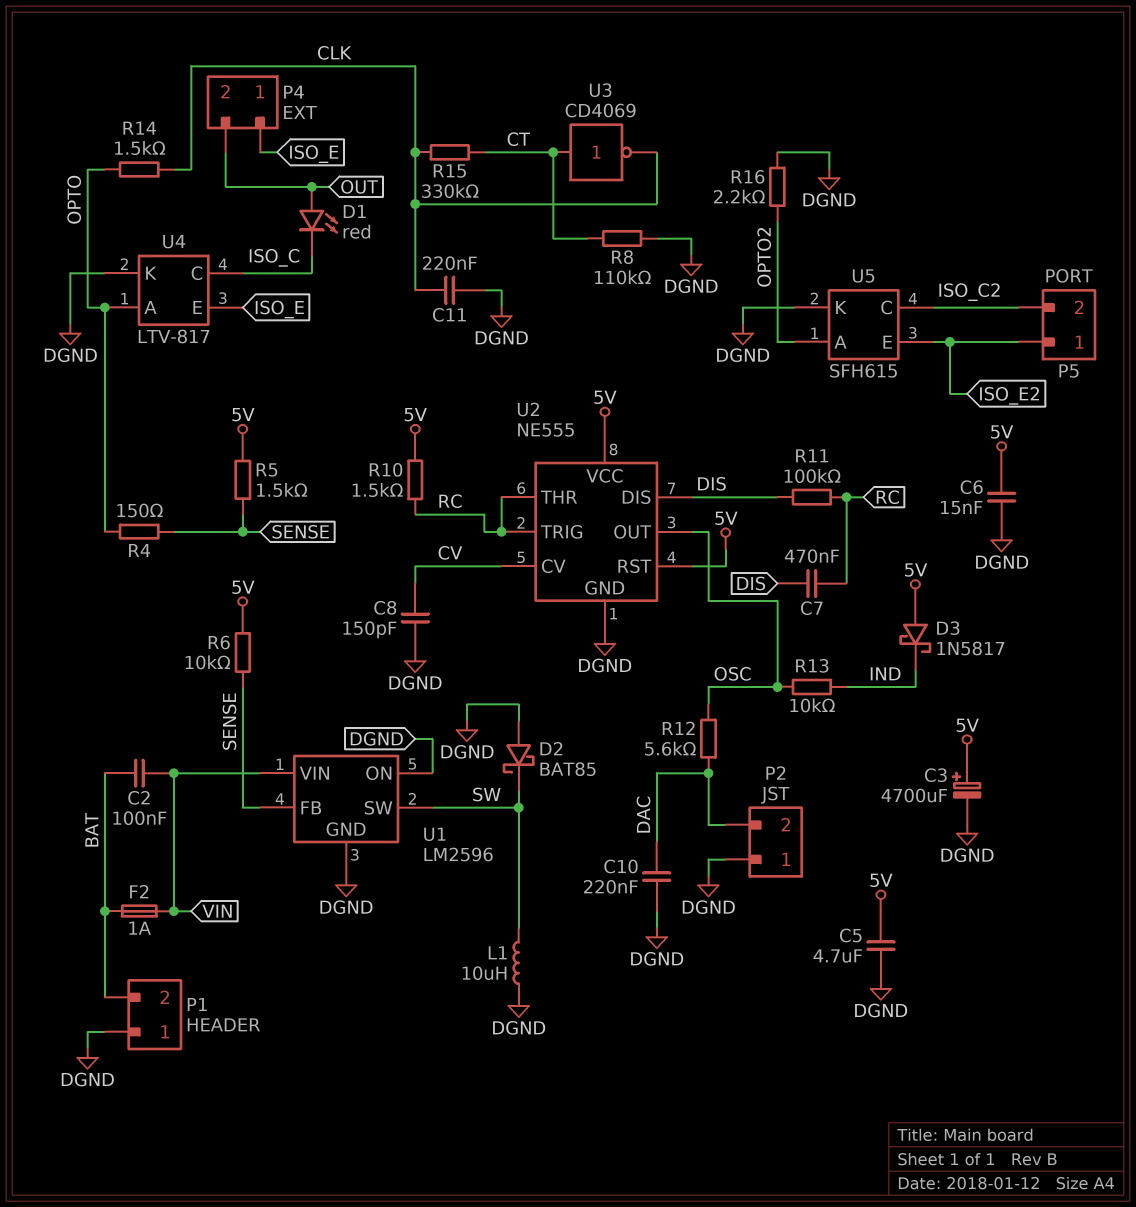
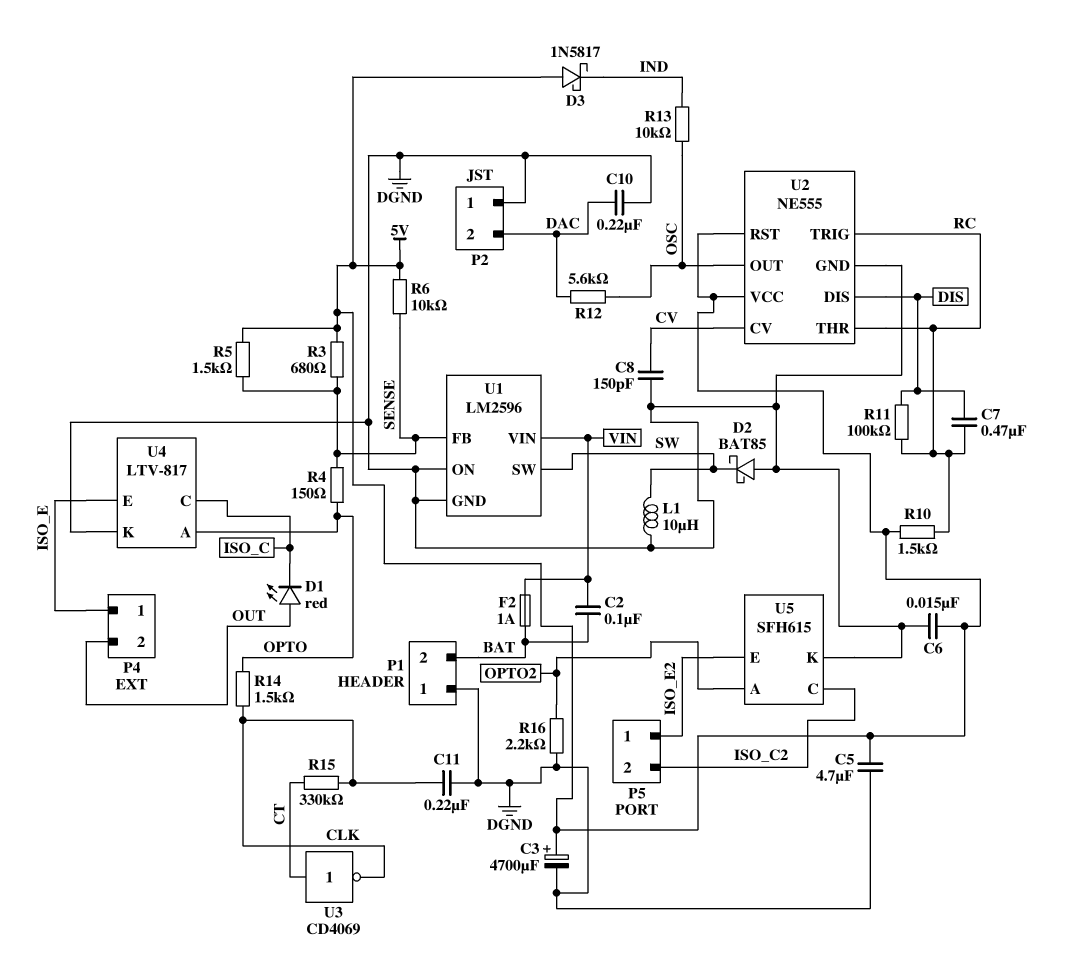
R3: none -> 680 (5V, SENSE)
R8: 110k (CT, DGND) -> none

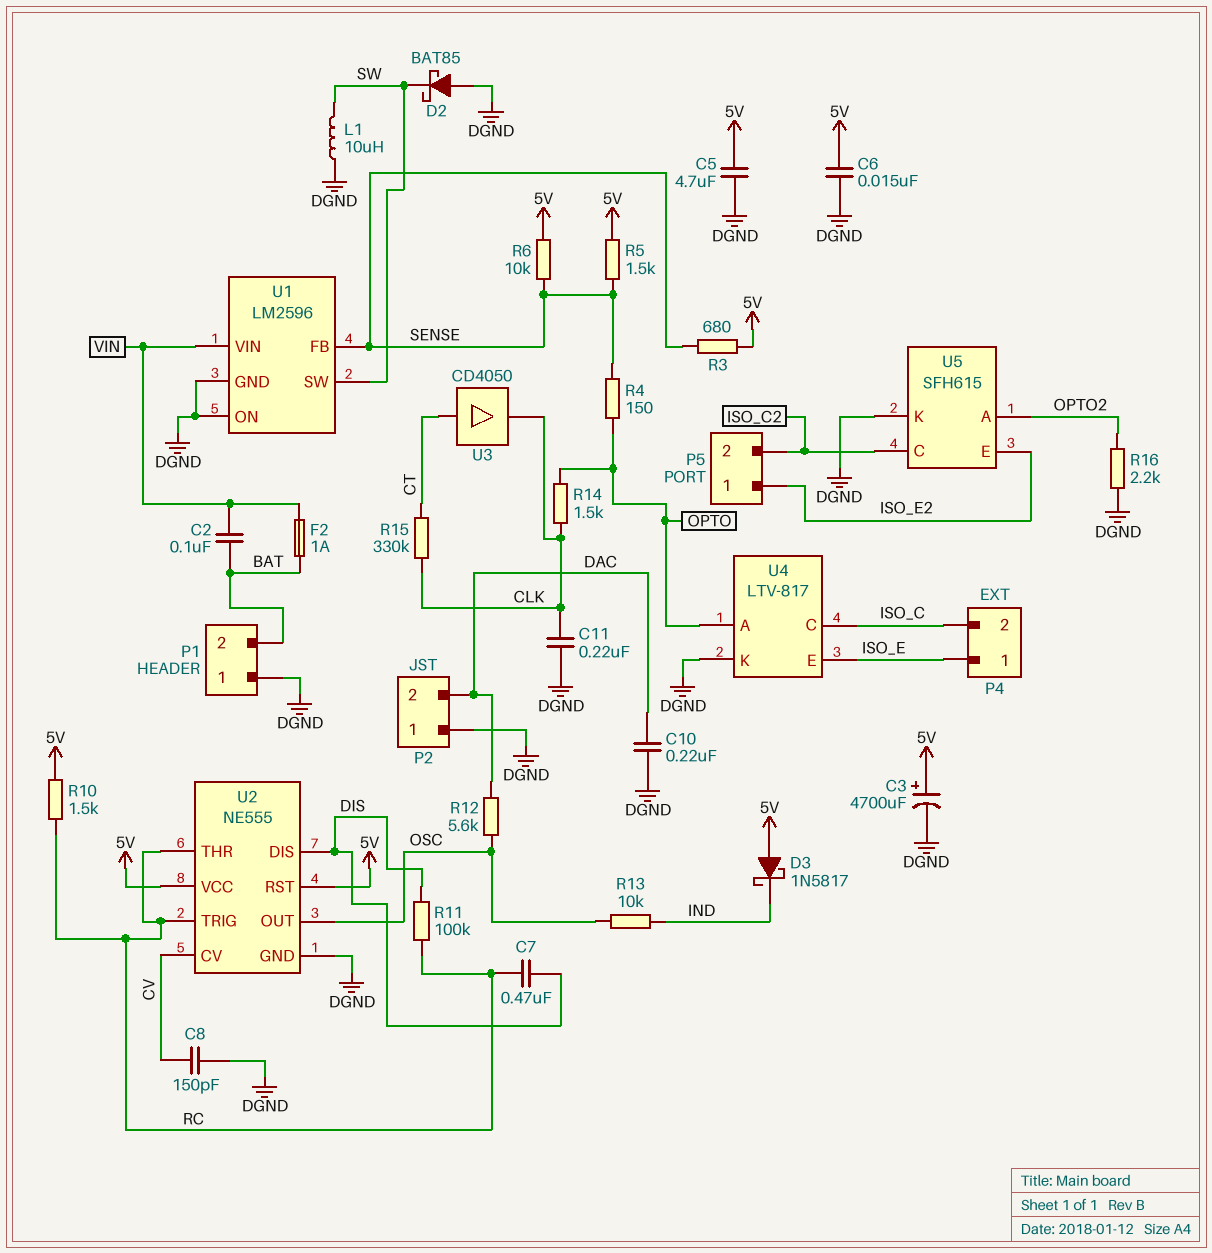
D1: LED red (A OUT, K ISO_C) -> none
P4 pin 2: OUT -> ISO_C
U3: NOT CD4069 (in CT, out CLK) -> buffer CD4050 (in CT, out CLK)

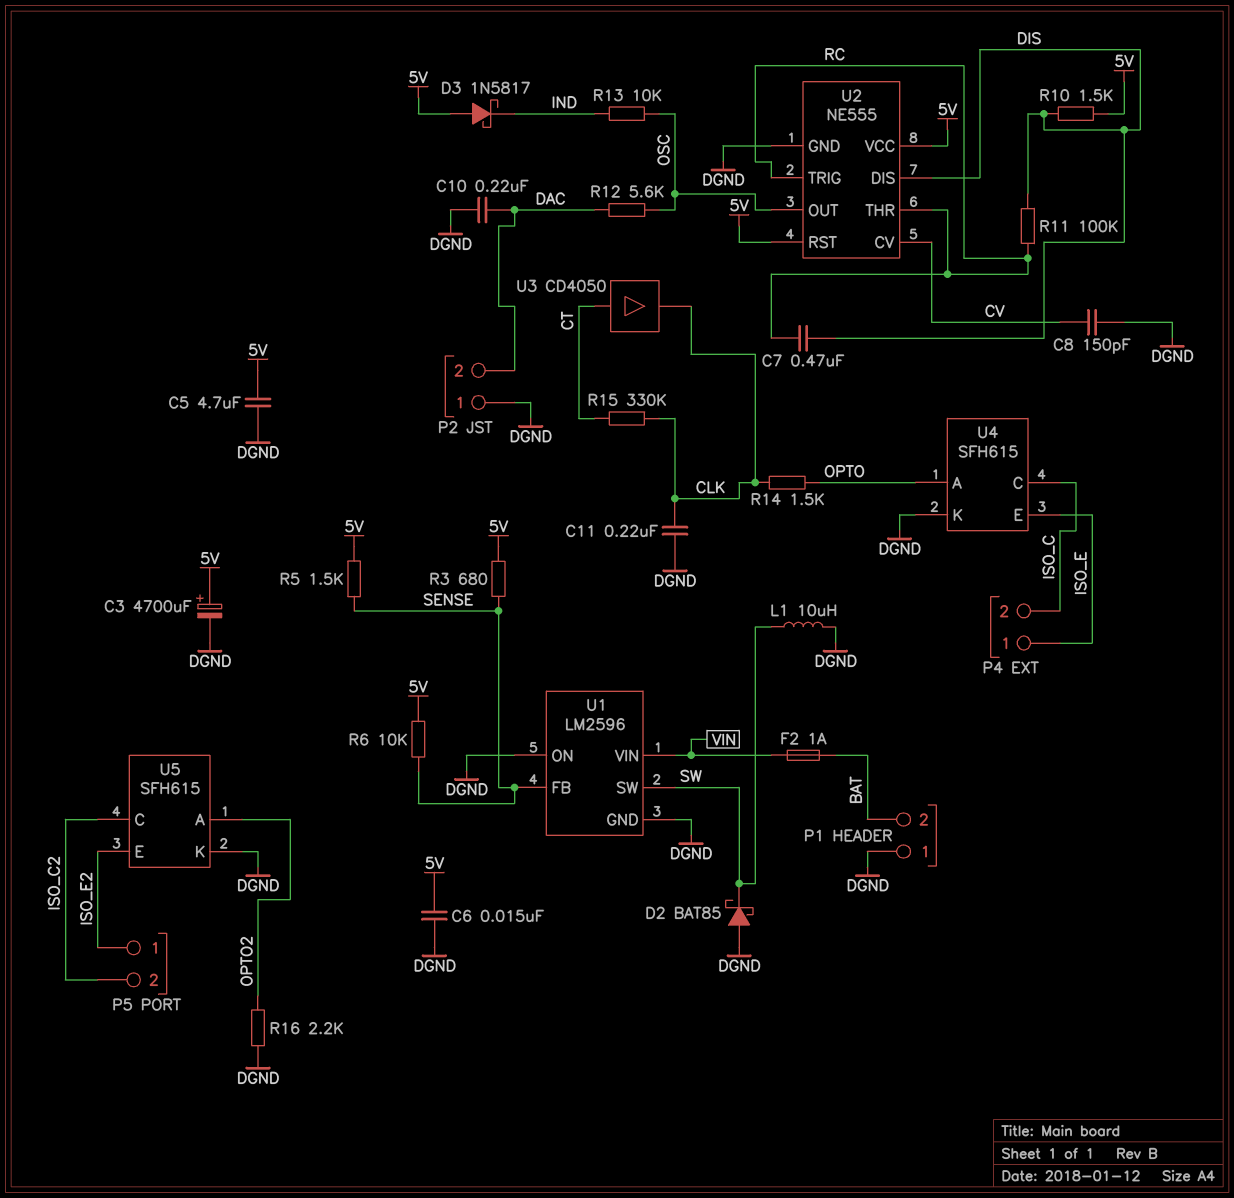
C2: 100nF (BAT, VIN) -> none
R4: 150 (OPTO, SENSE) -> none
R10: 1.5k (5V, RC) -> 1.5k (5V, DIS)
U4: LTV-817 -> SFH615

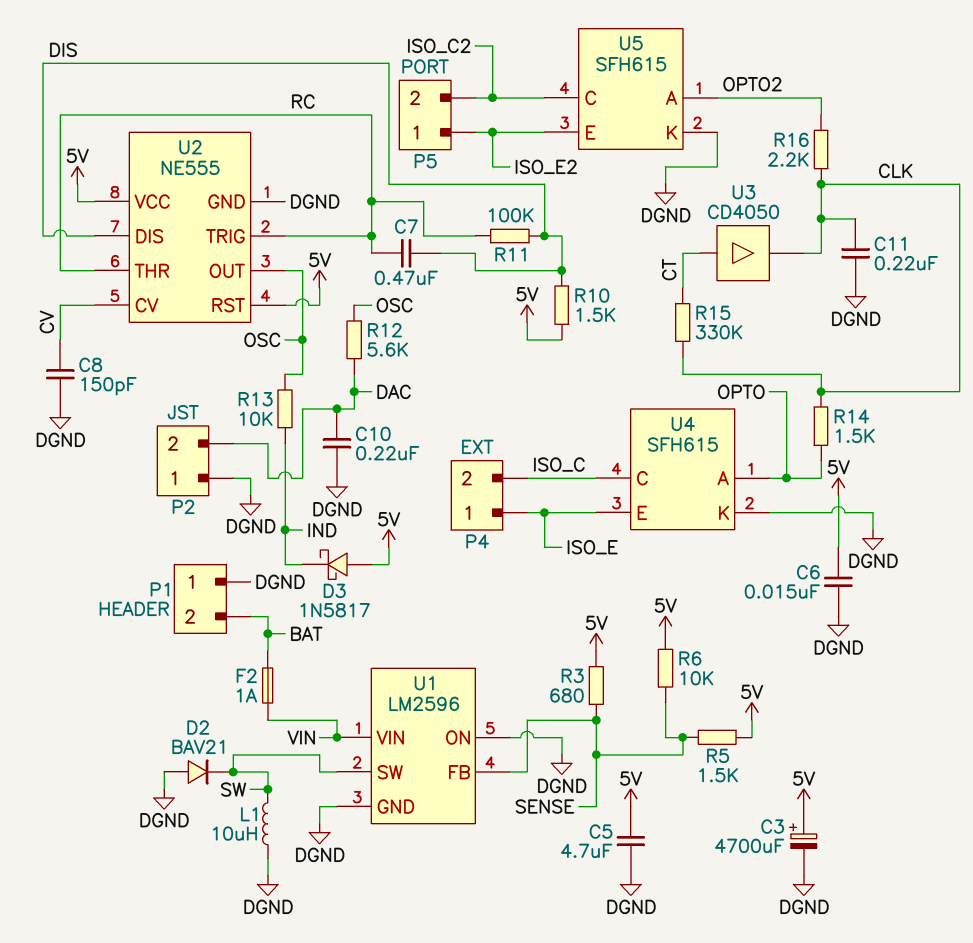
D2: schottky BAT85 (A DGND, K SW) -> diode BAV21 (A DGND, K SW)
R16: 2.2k (DGND, OPTO2) -> 2.2k (CLK, OPTO2)

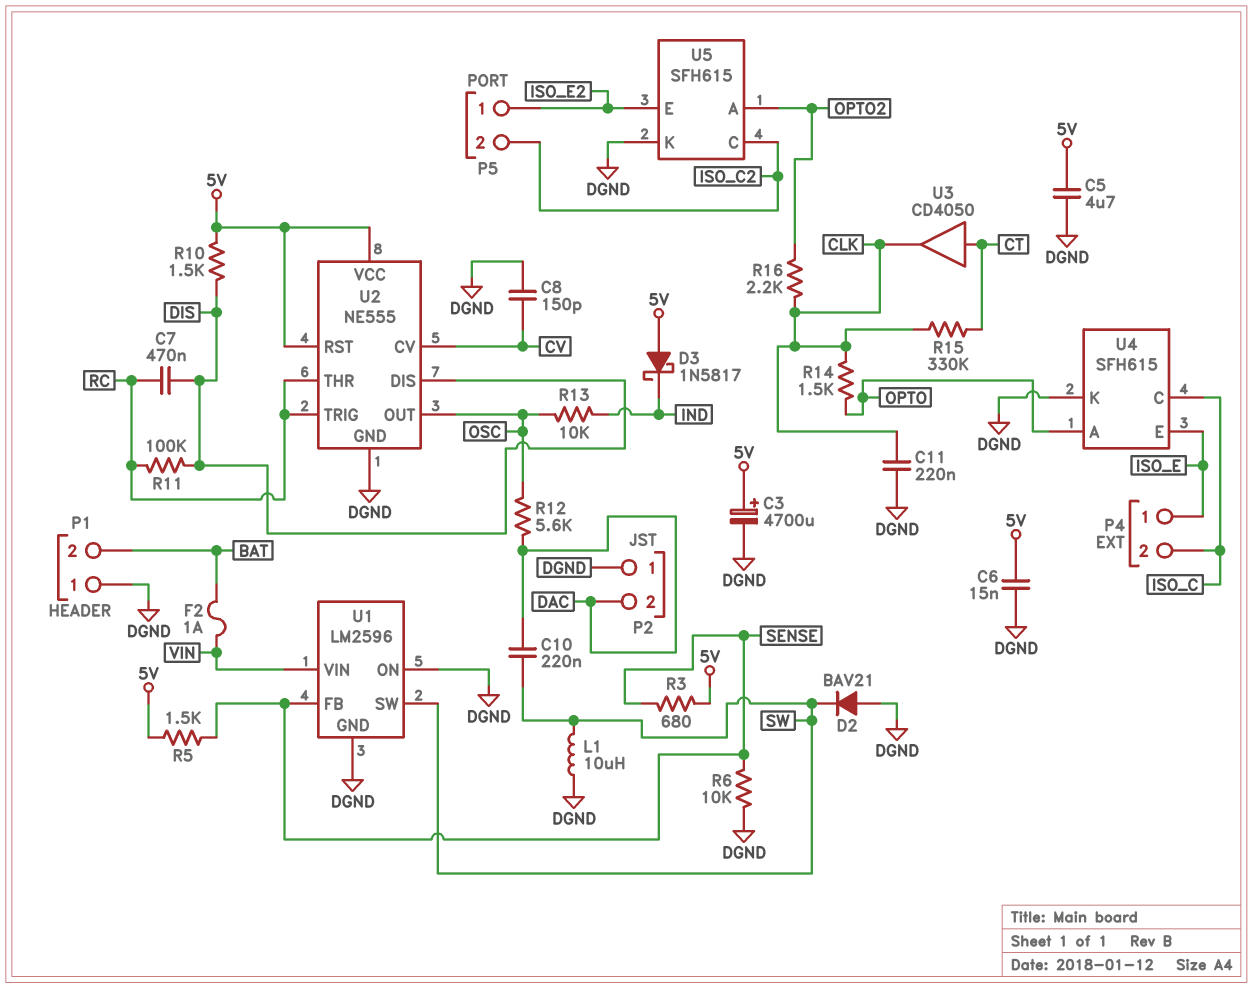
C10: 220nF (DAC, DGND) -> 220nF (DAC, SW)
R6: 10k (5V, SENSE) -> 10k (DGND, SENSE)

